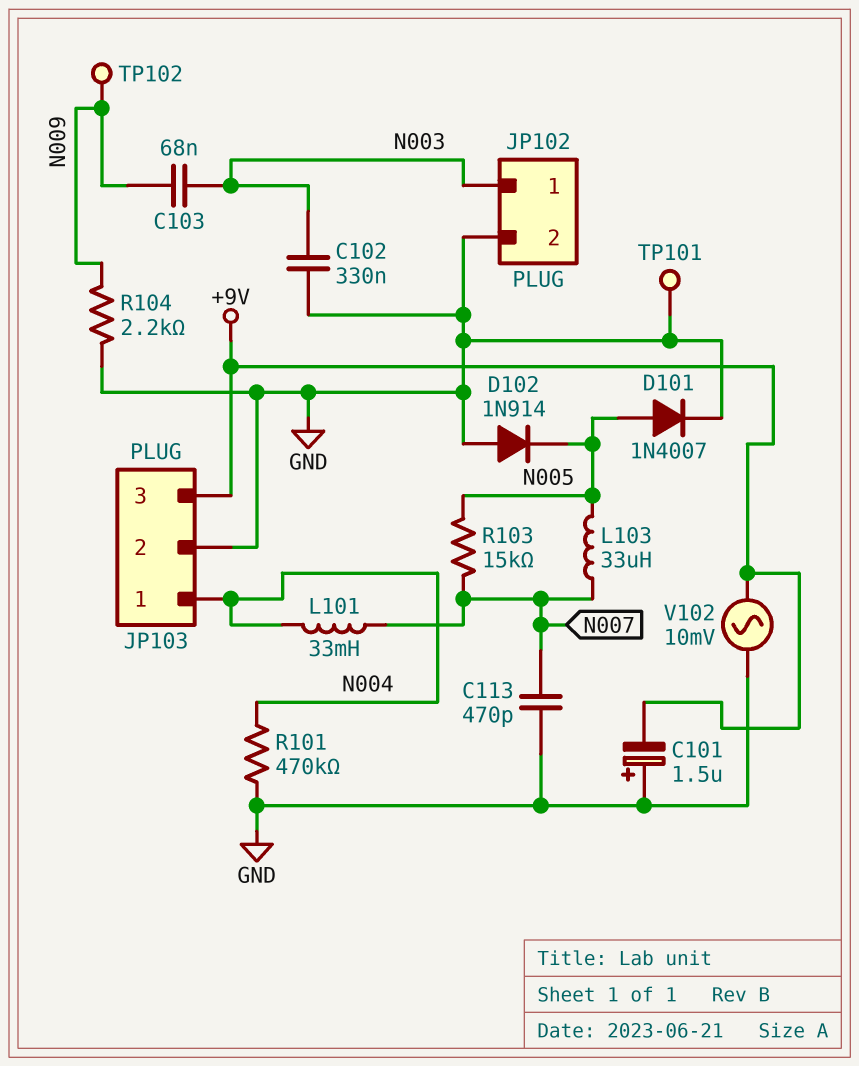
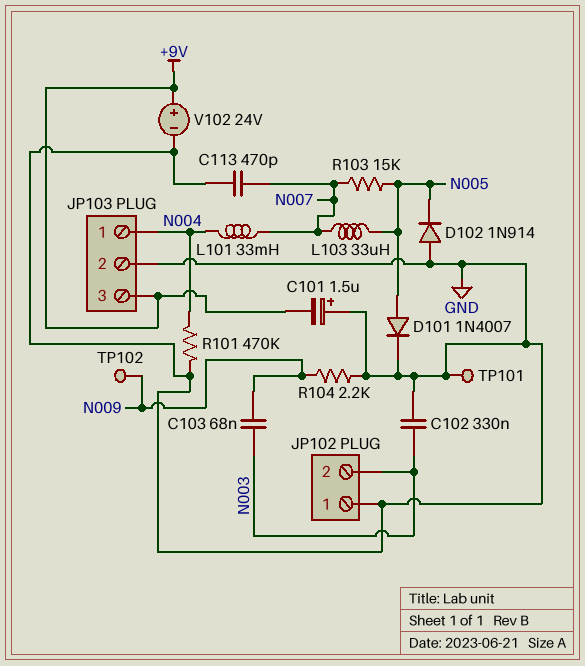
JP102 pin 1: N003 -> GND
JP102 pin 2: GND -> N003
V102: AC 10mV (+9V, GND) -> 24V (plus +9V, minus GND)

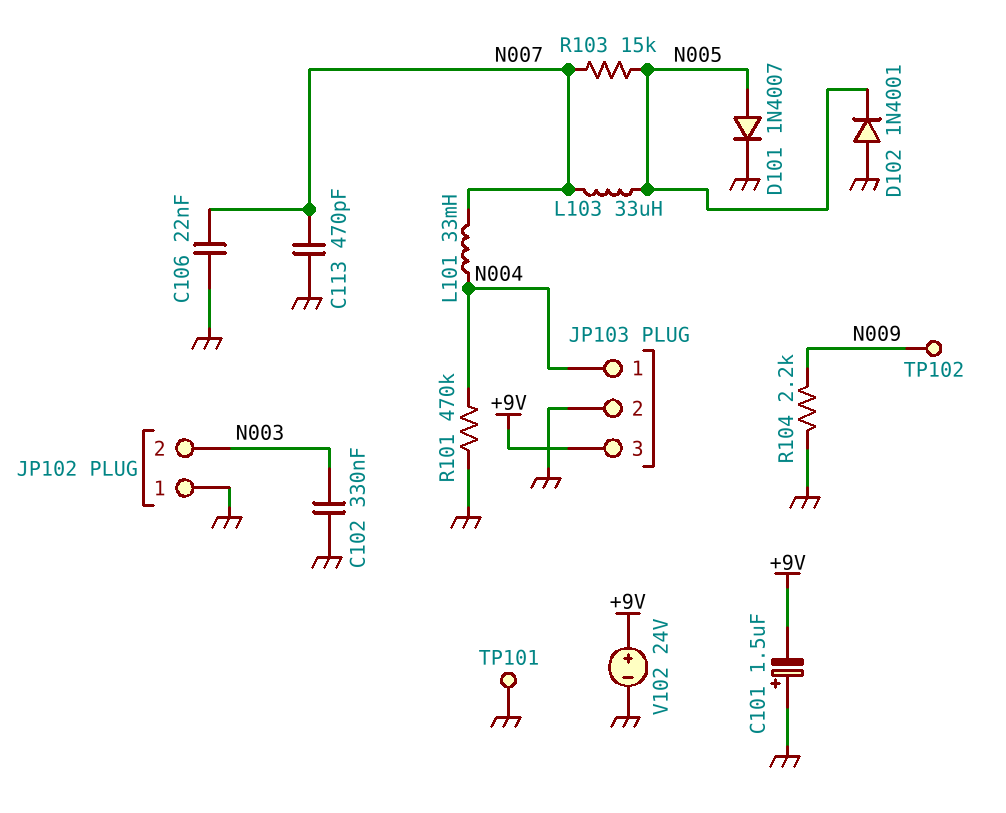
C103: 68nF (N003, N009) -> none
C106: none -> 22nF (GND, N007)
D102: diode 1N914 (A GND, K N005) -> diode 1N4001 (A GND, K N005)

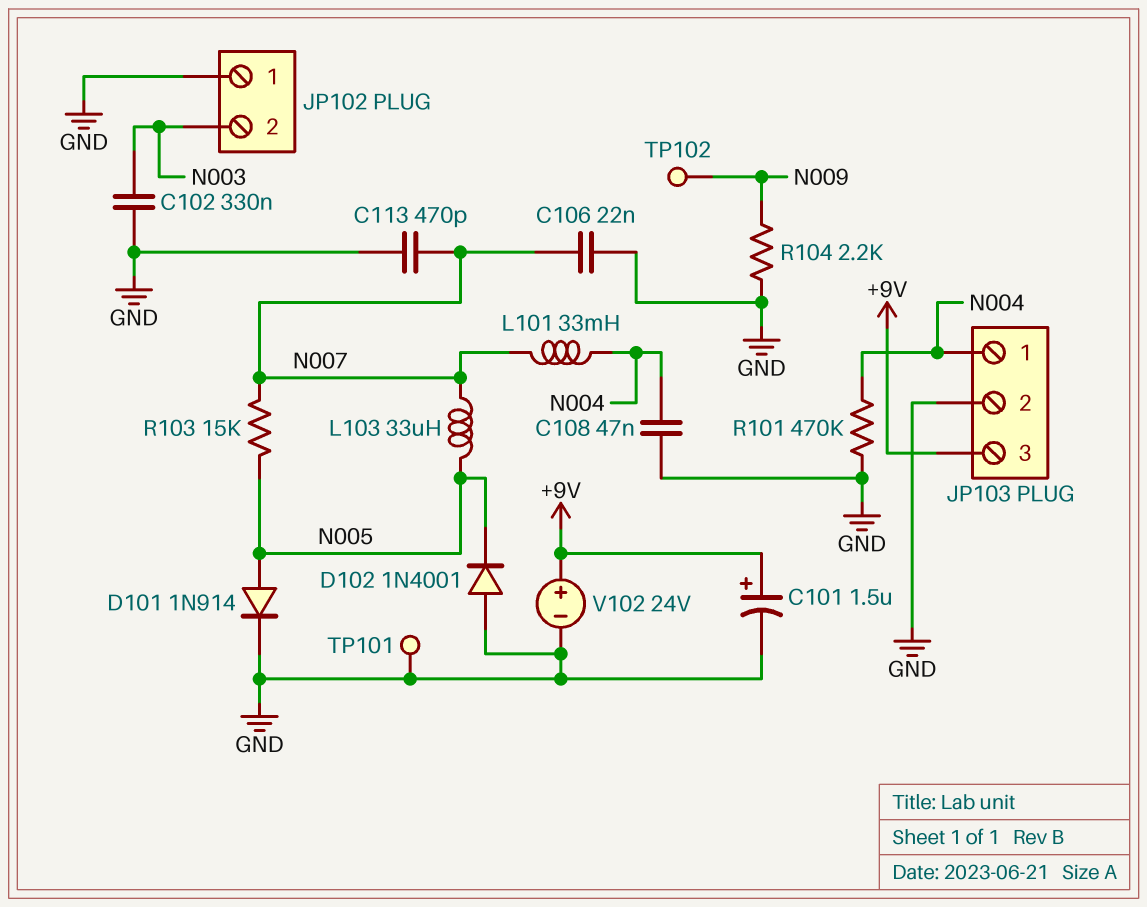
C101: 1.5uF (plus GND, minus +9V) -> 1.5uF (plus +9V, minus GND)
C108: none -> 47nF (GND, N004)
D101: diode 1N4007 (A N005, K GND) -> diode 1N914 (A N005, K GND)

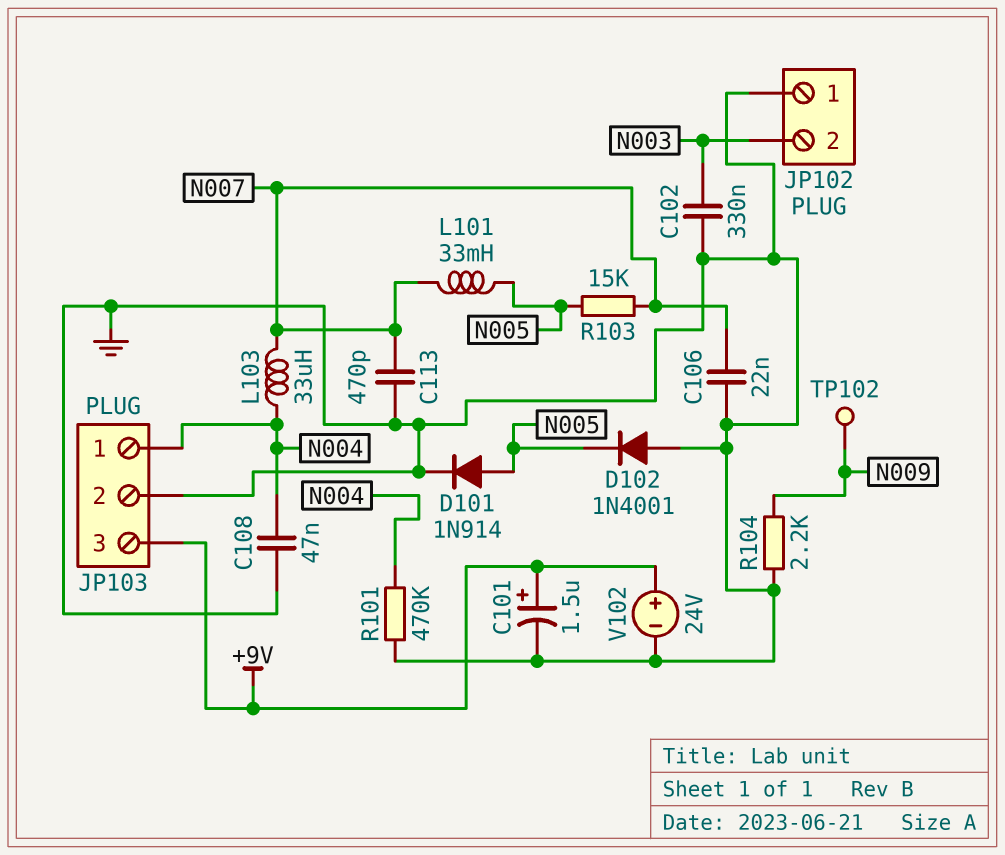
L101: 33mH (N004, N007) -> 33mH (N005, N007)
L103: 33uH (N005, N007) -> 33uH (N004, N007)
TP101: test point (GND) -> none

